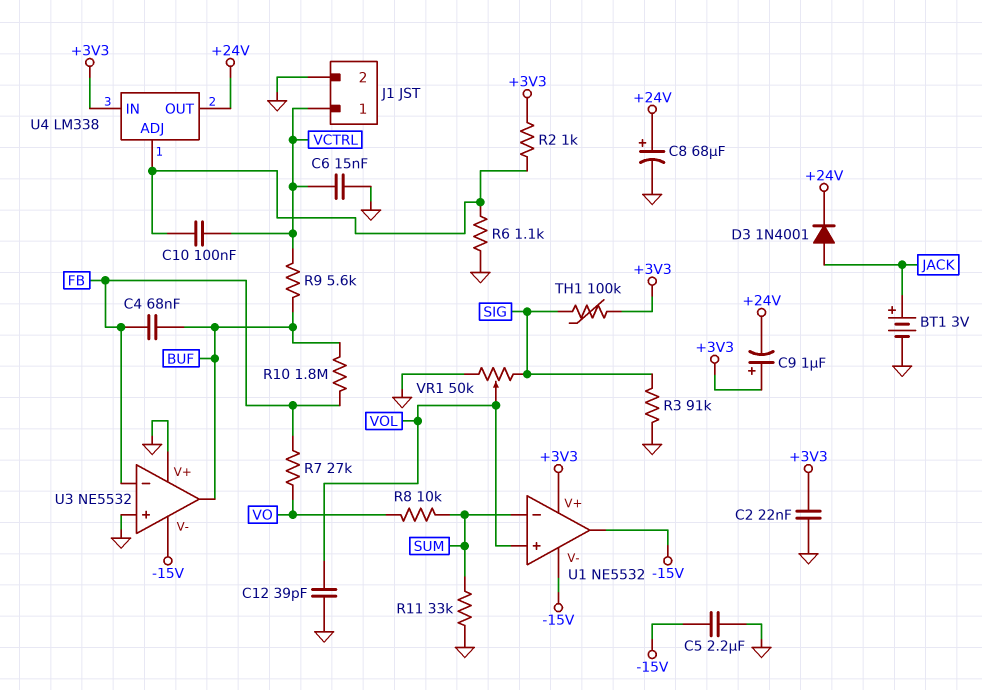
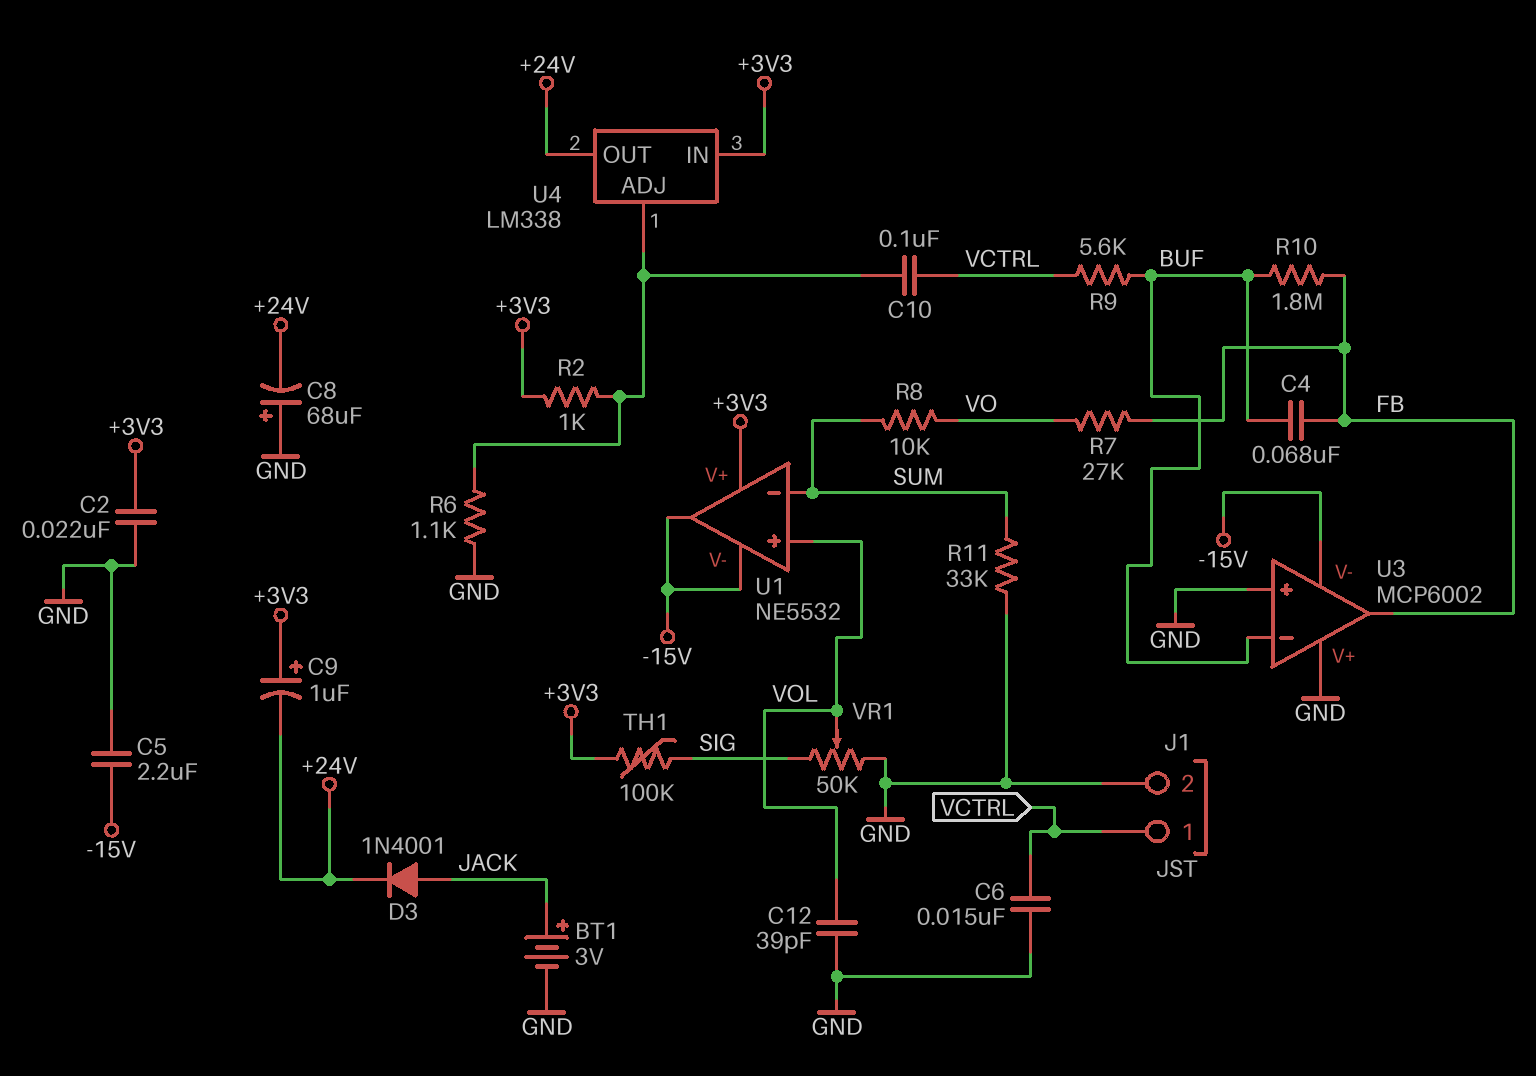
C8: 68uF (plus +24V, minus GND) -> 68uF (plus GND, minus +24V)
R3: 91k (GND, SIG) -> none
U3: NE5532 -> MCP6002
U3 pin in-: FB -> BUF
U3 pin out: BUF -> FB

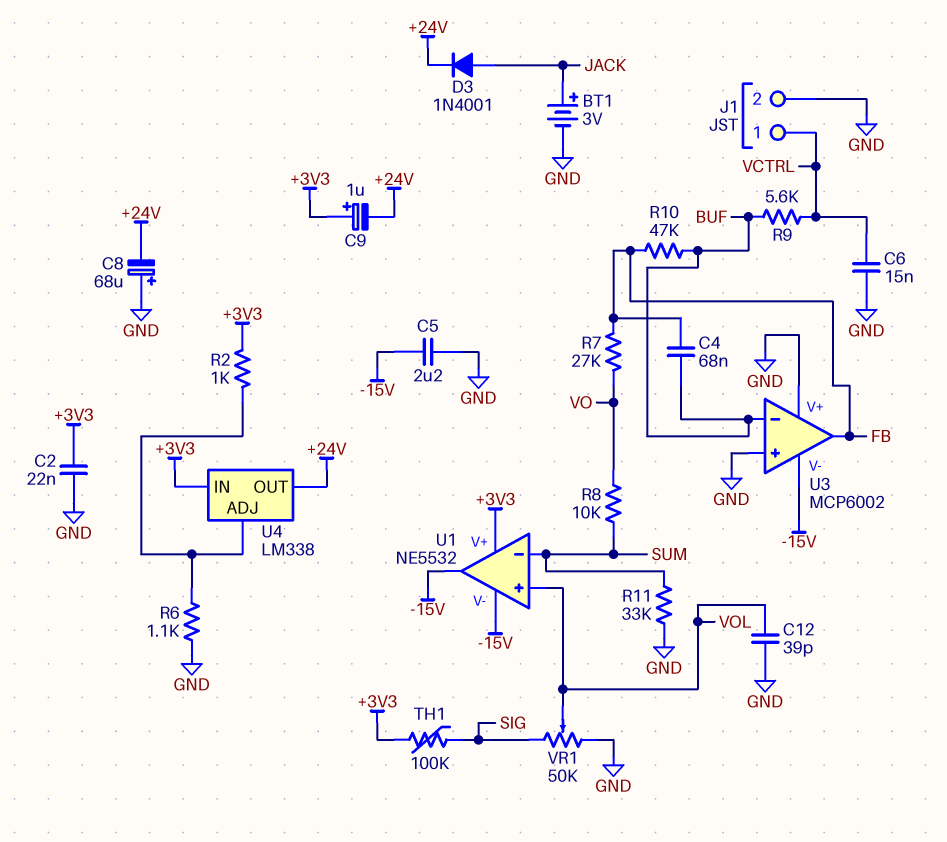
C10: 100nF (U4/ADJ, VCTRL) -> none
R10: 1.8M (BUF, FB) -> 47k (BUF, FB)

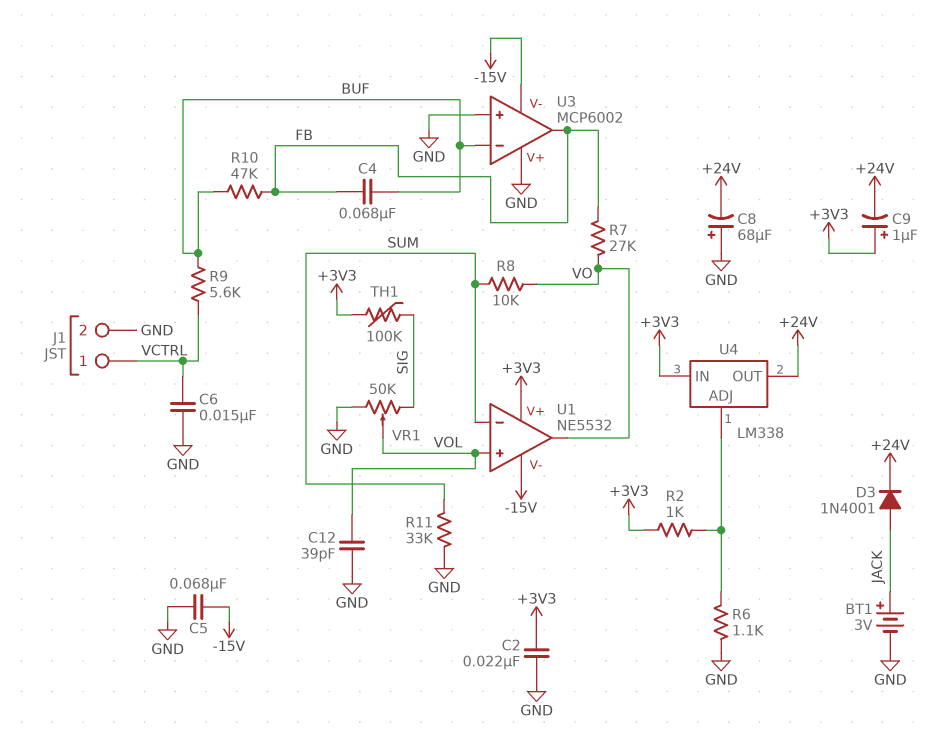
C5: 2.2uF (-15V, GND) -> 68nF (-15V, GND)
U1 pin out: -15V -> VO

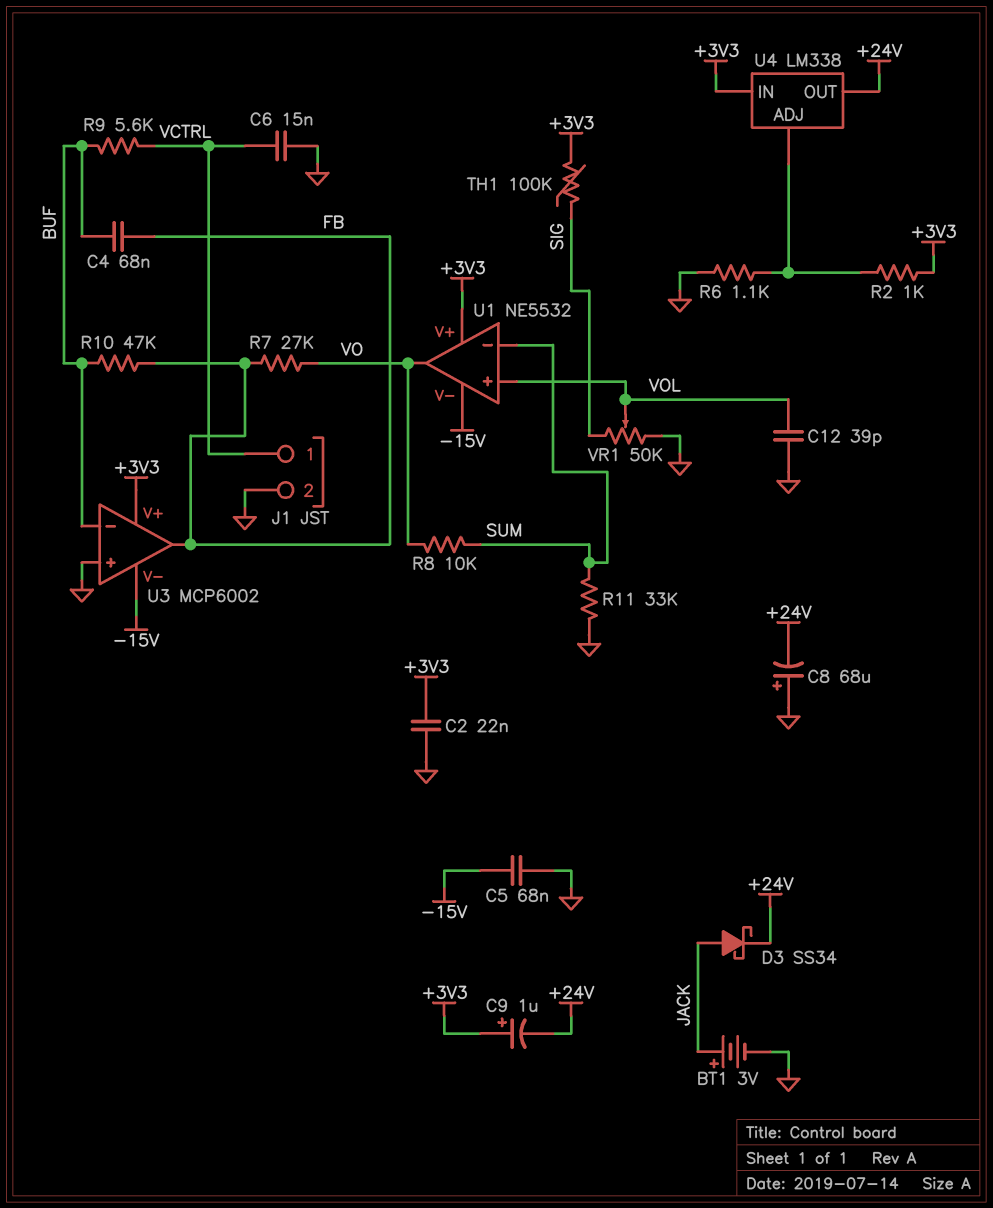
D3: diode 1N4001 (A JACK, K +24V) -> schottky SS34 (A JACK, K +24V)
U3 pin V+: GND -> +3V3

